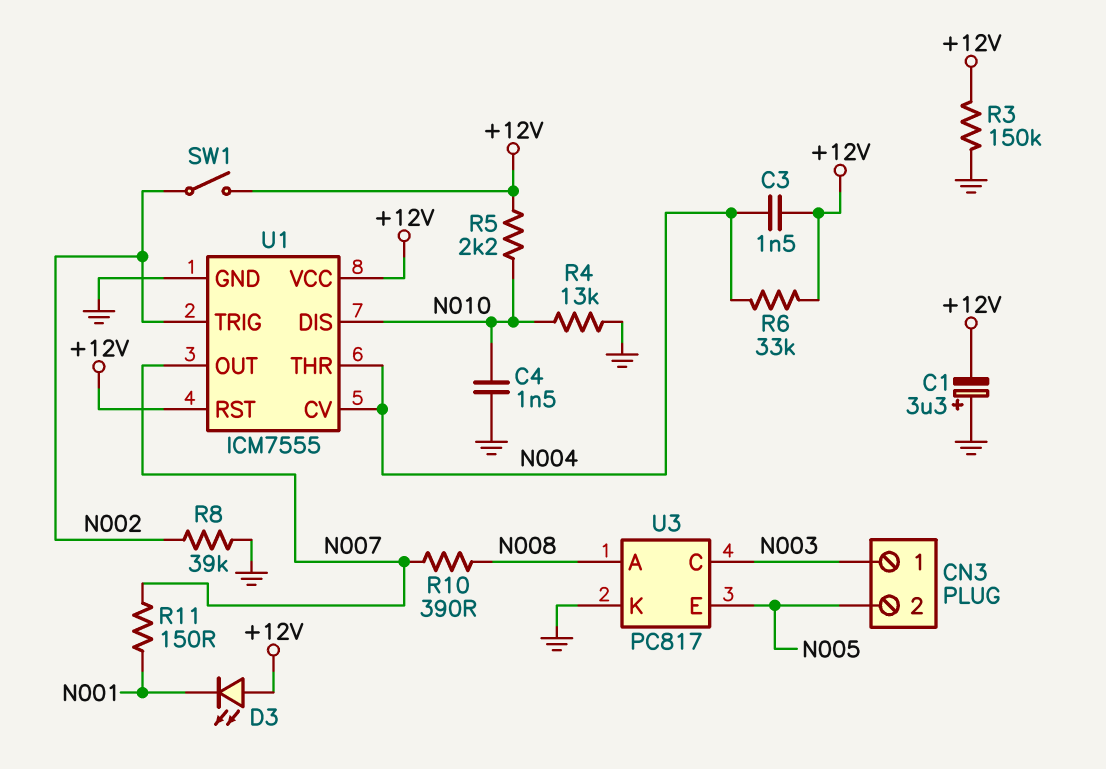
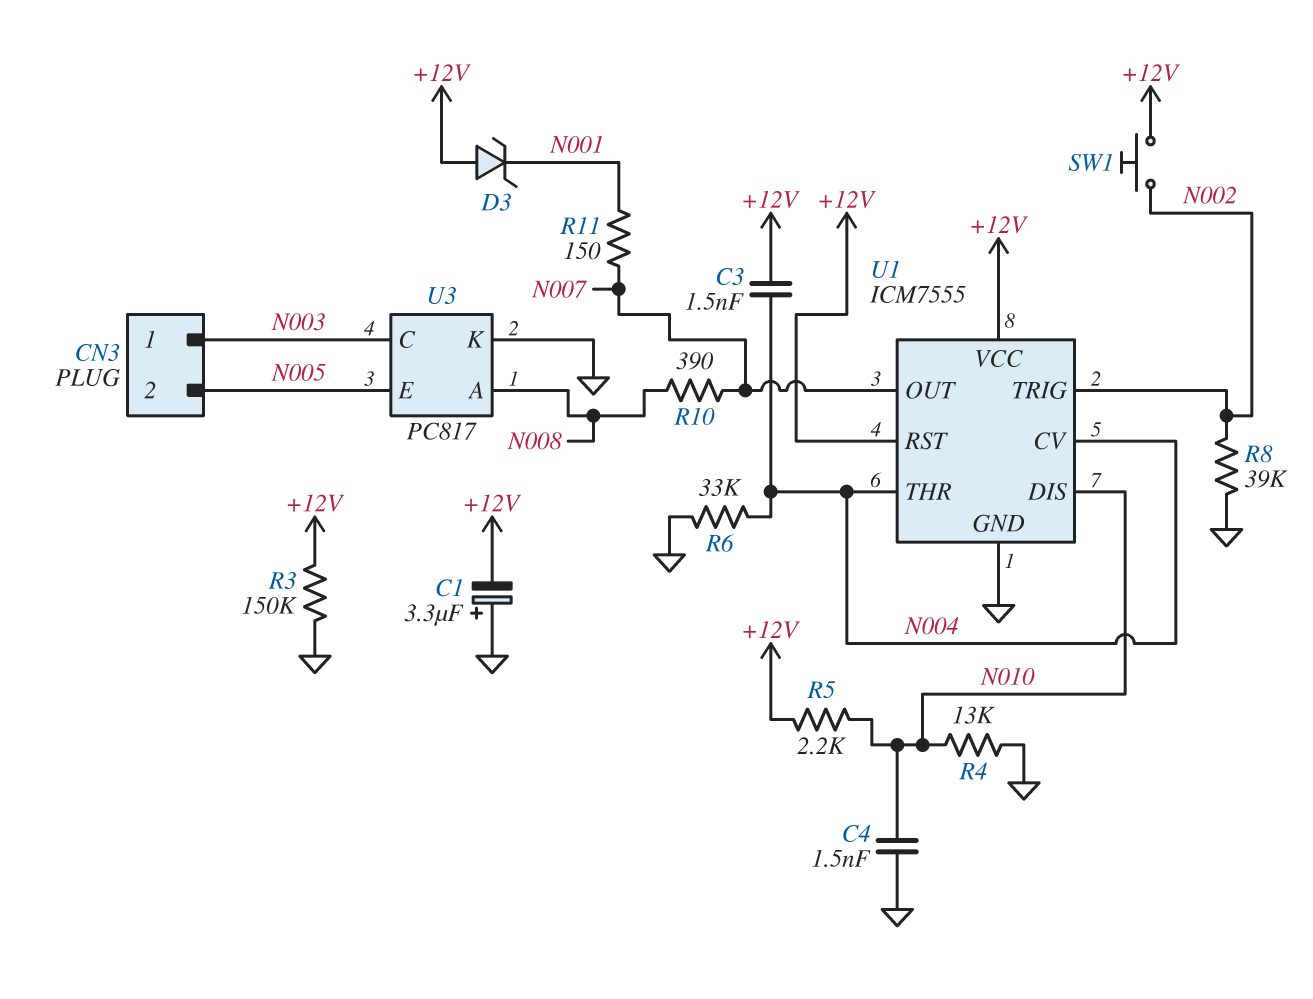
D3: LED (A +12V, K N001) -> zener (A +12V, K N001)
R6: 33k (+12V, N004) -> 33k (GND, N004)
SW1: switch (+12V, N002) -> button (+12V, N002)

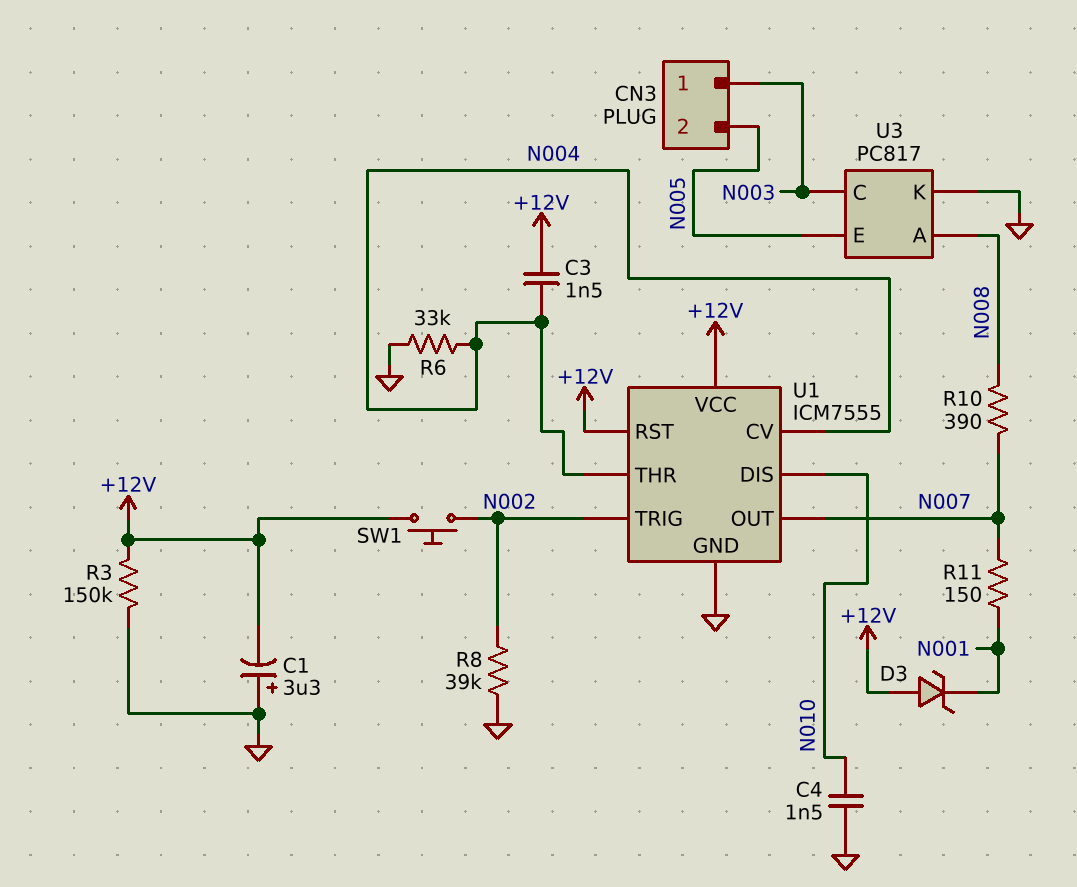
R4: 13k (GND, N010) -> none
R5: 2.2k (+12V, N010) -> none

